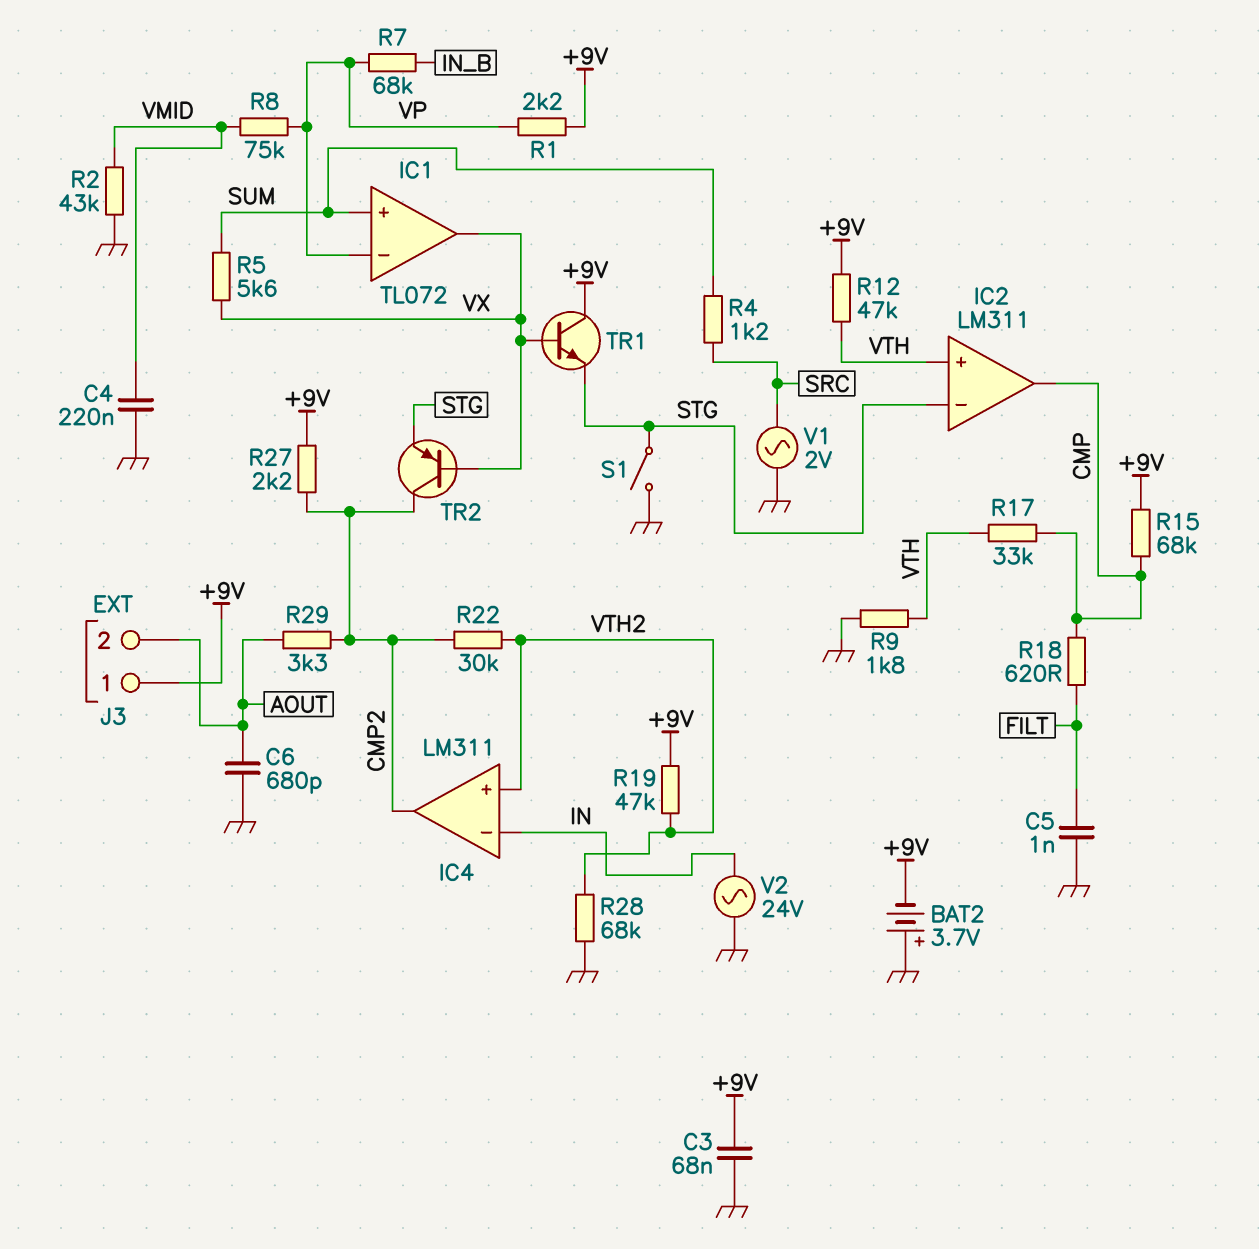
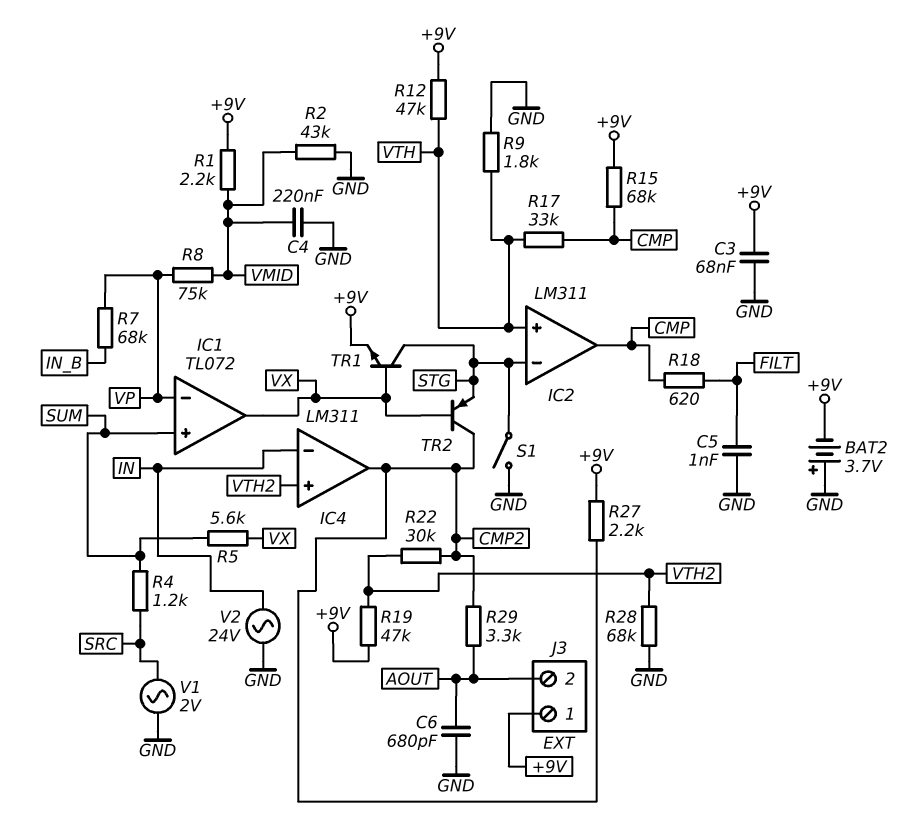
R1: 2.2k (+9V, VP) -> 2.2k (+9V, VMID)
TR1: NPN (B VX, C +9V, E STG) -> NPN (B VX, C STG, E +9V)

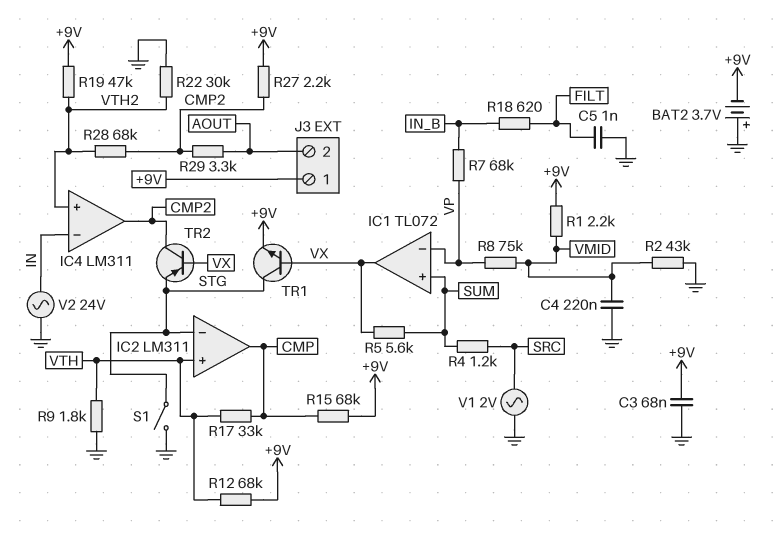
C6: 680pF (AOUT, GND) -> none
R12: 47k (+9V, VTH) -> 68k (+9V, VTH)
R18: 620 (CMP, FILT) -> 620 (FILT, IN_B)
R22: 30k (CMP2, VTH2) -> 30k (GND, VTH2)
R28: 68k (GND, VTH2) -> 68k (CMP2, VTH2)

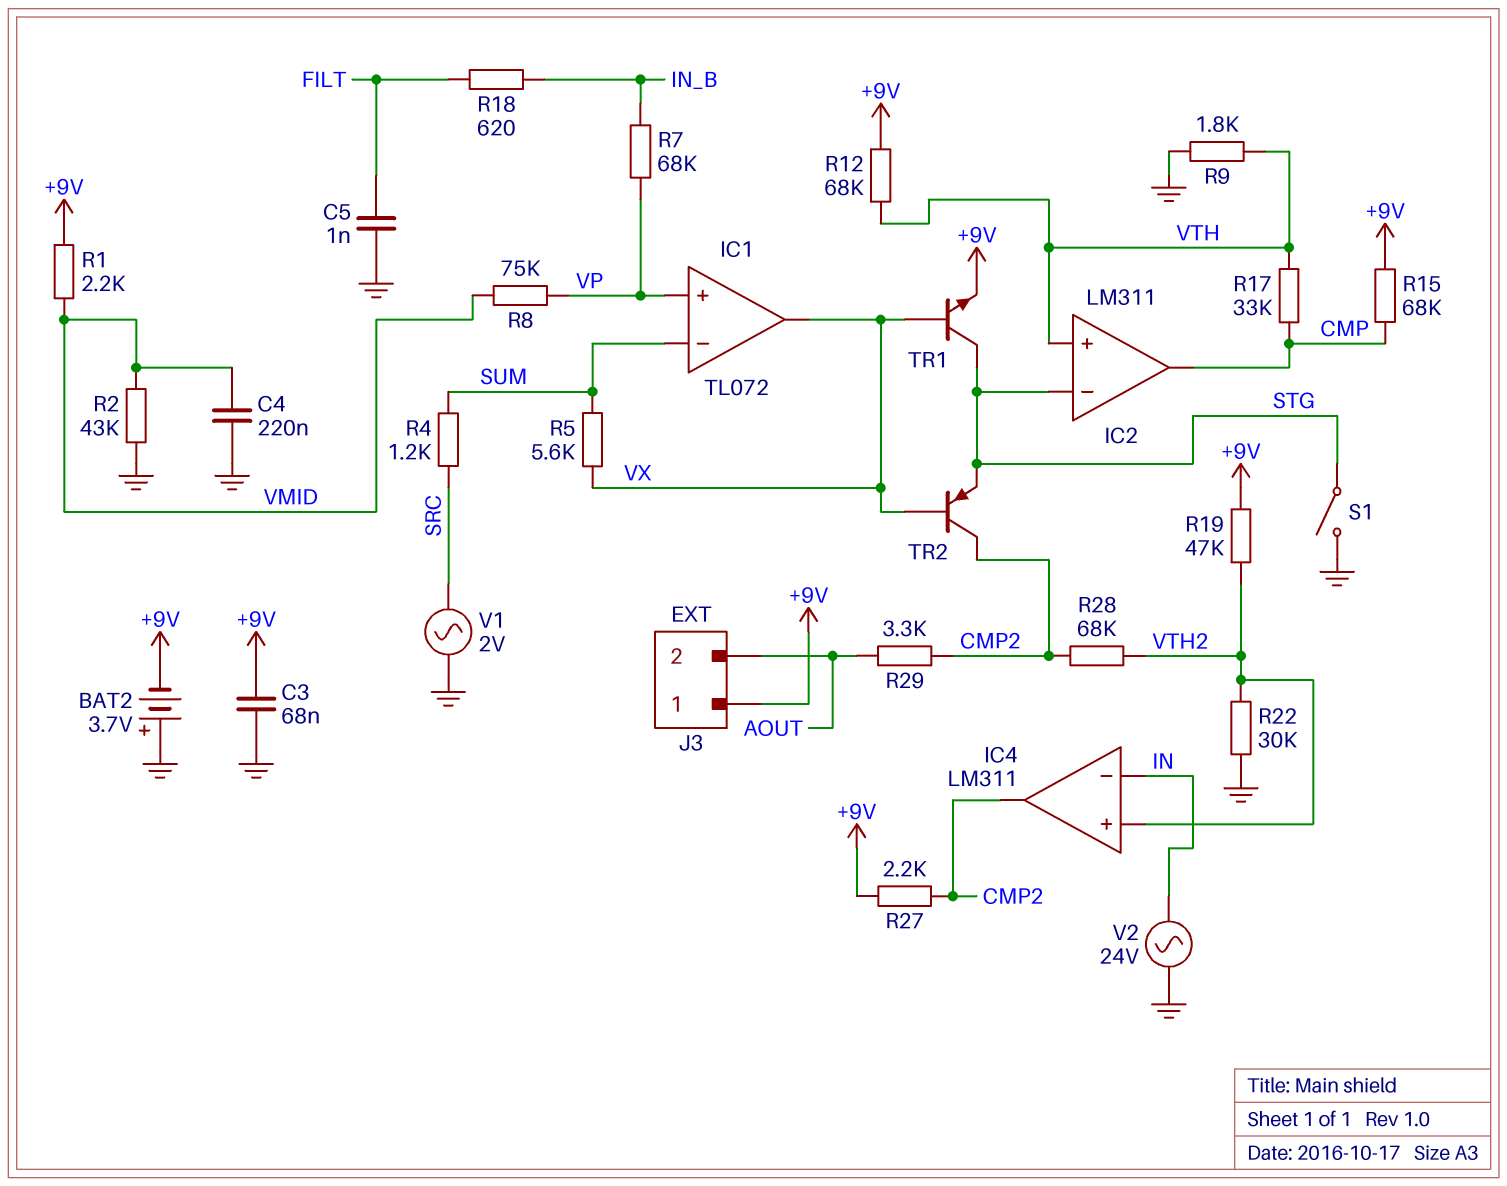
IC1 pin in+: SUM -> VP
IC1 pin in-: VP -> SUM

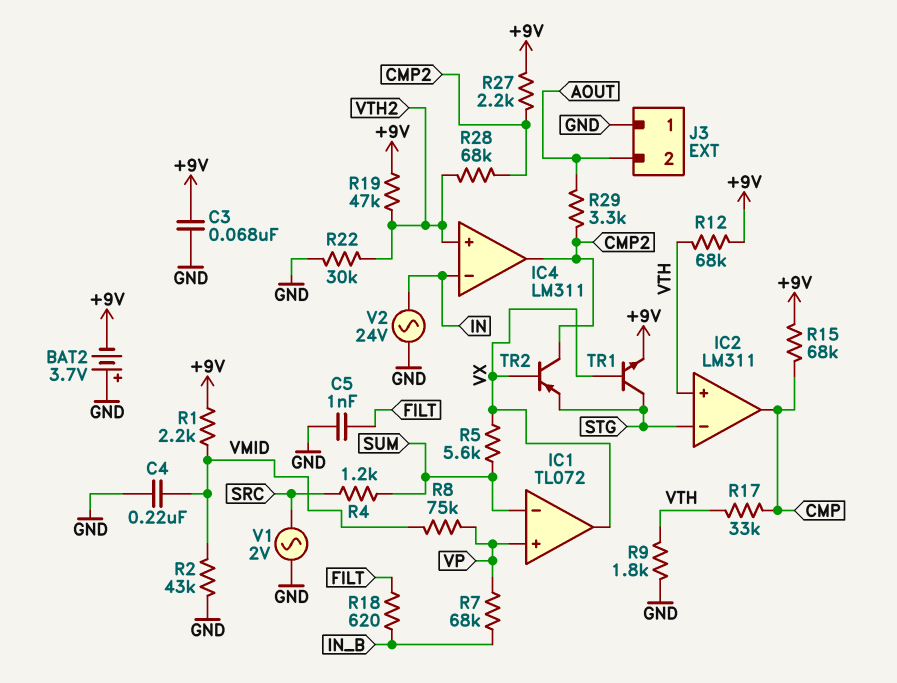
J3 pin 1: +9V -> GND
S1: switch (GND, STG) -> none

